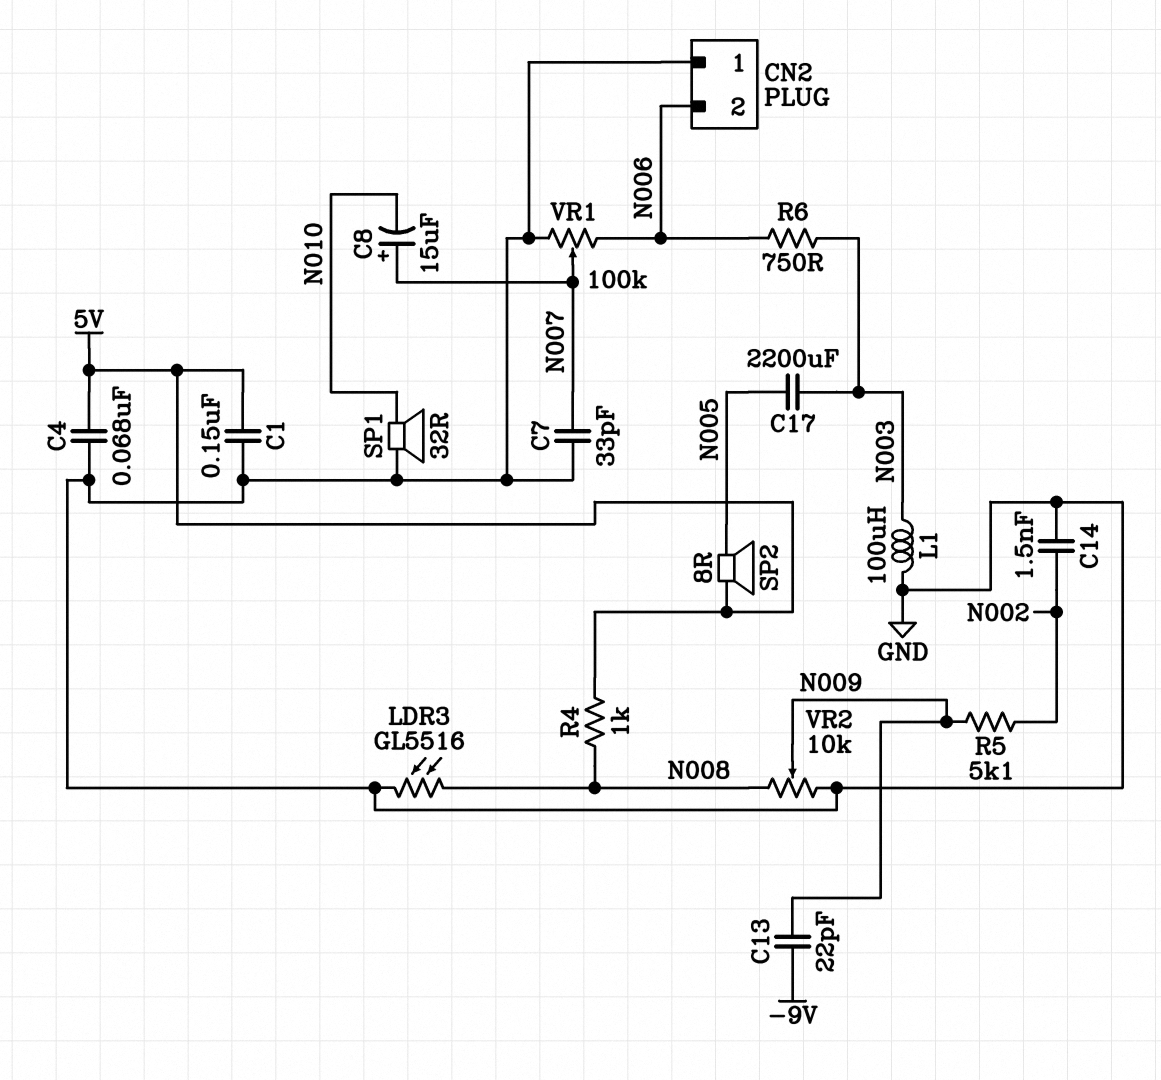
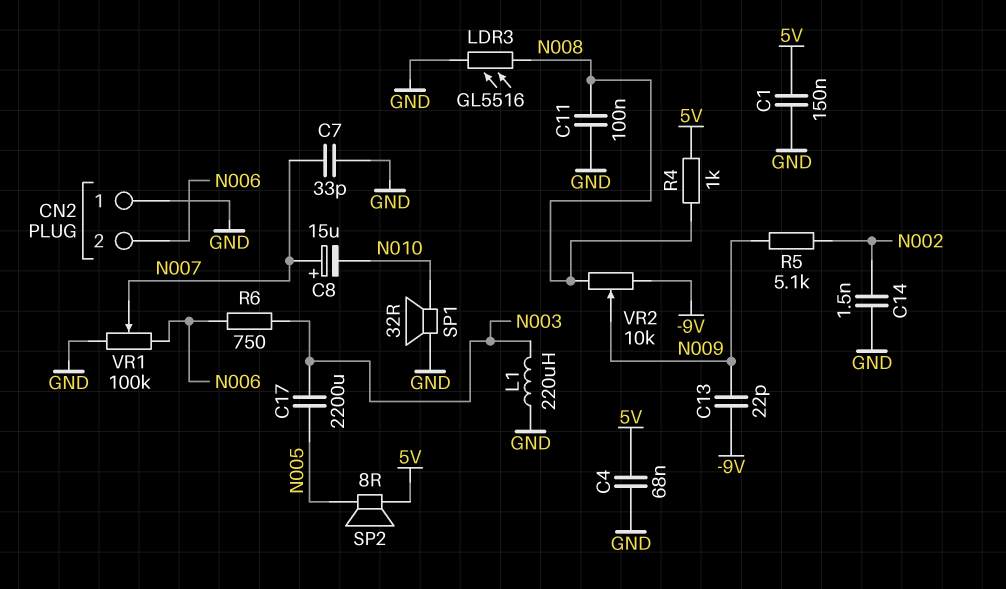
C11: none -> 100nF (GND, N008)
L1: 100uH (GND, N003) -> 220uH (GND, N003)
VR2: 10k (GND, N008, wiper N009) -> 10k (-9V, N008, wiper N009)

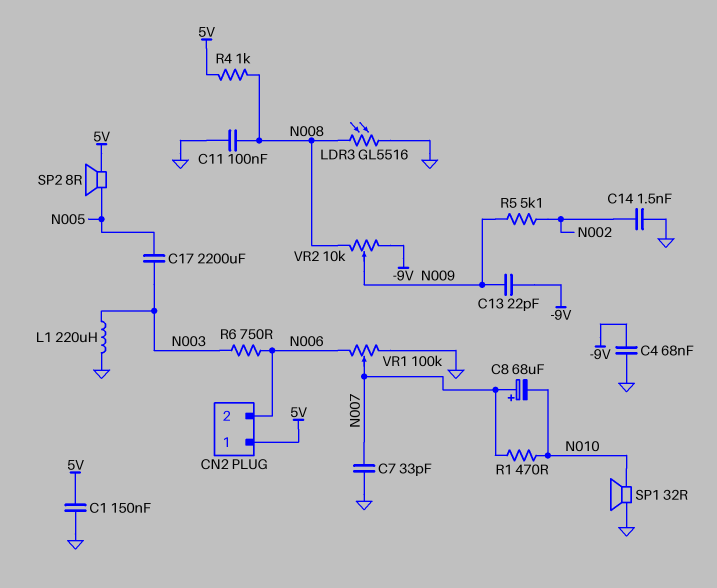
C4: 68nF (5V, GND) -> 68nF (-9V, GND)
C8: 15uF (plus N007, minus N010) -> 68uF (plus N007, minus N010)
CN2 pin 1: GND -> 5V
R1: none -> 470 (N007, N010)

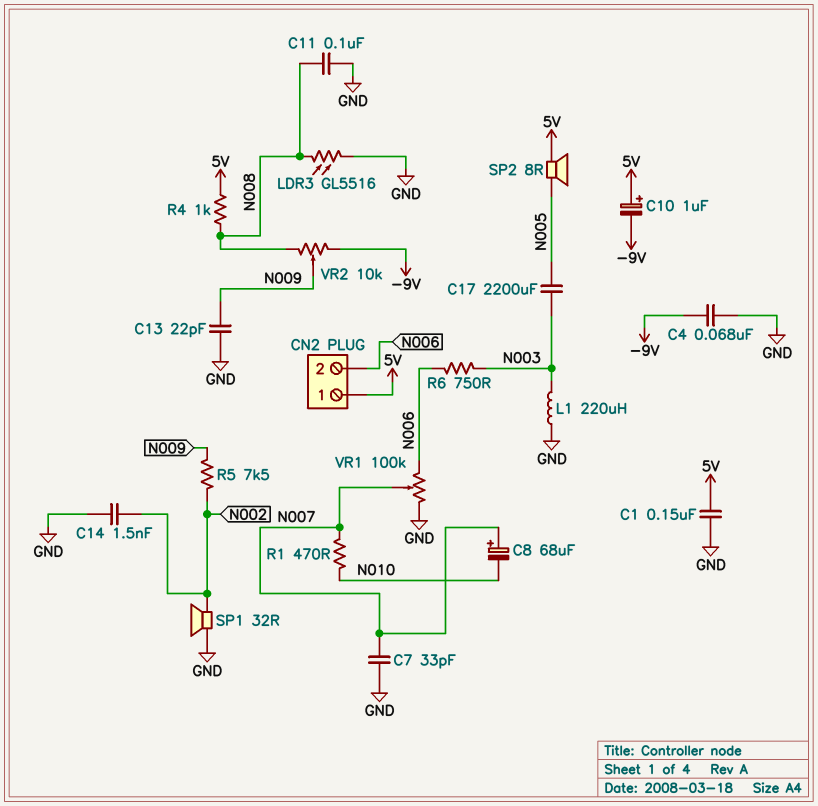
C10: none -> 1uF (plus 5V, minus -9V)
C13: 22pF (-9V, N009) -> 22pF (GND, N009)
R5: 5.1k (N002, N009) -> 7.5k (N002, N009)
SP1: speaker 32R (GND, N010) -> speaker 32R (GND, N002)

